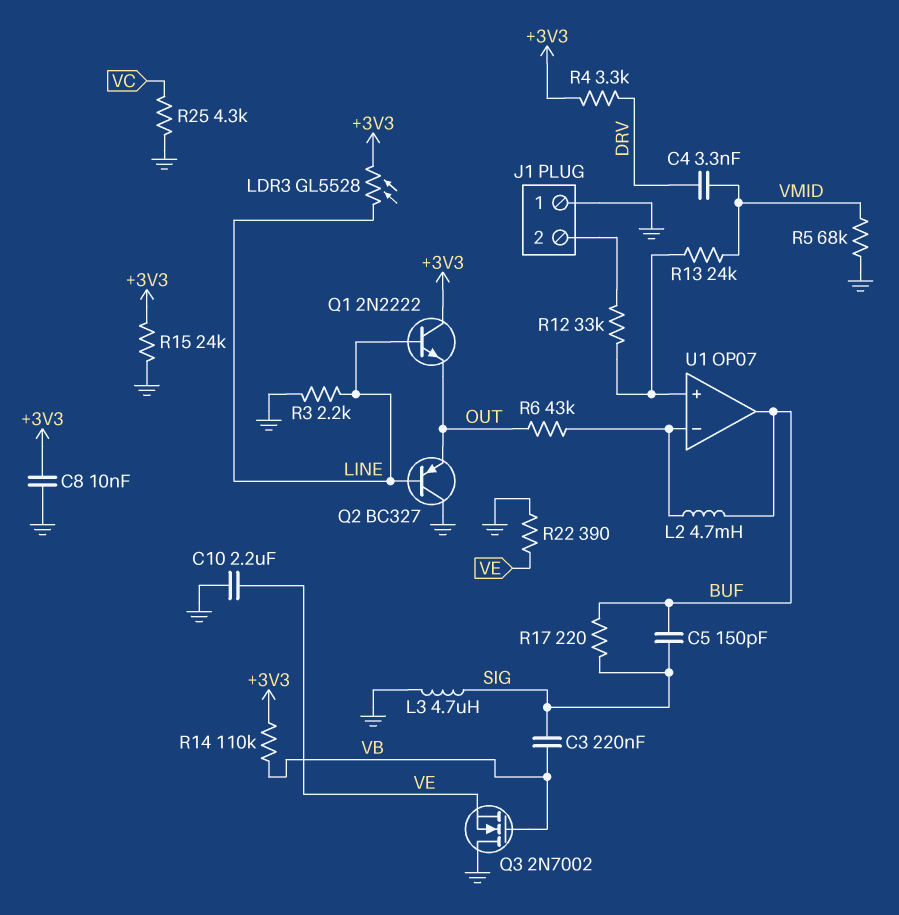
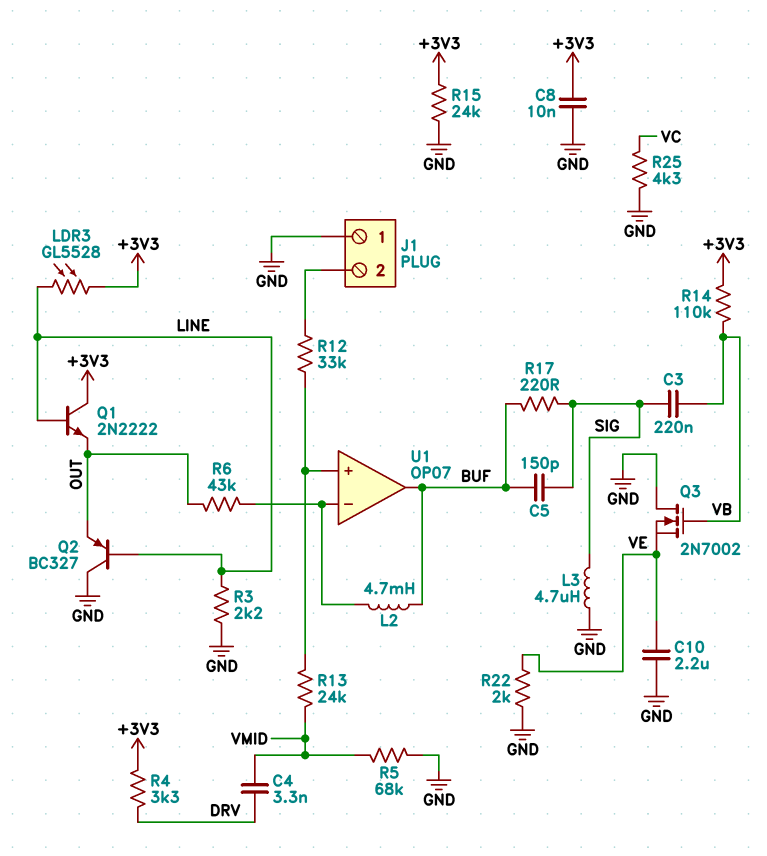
R22: 390 (GND, VE) -> 2k (GND, VE)

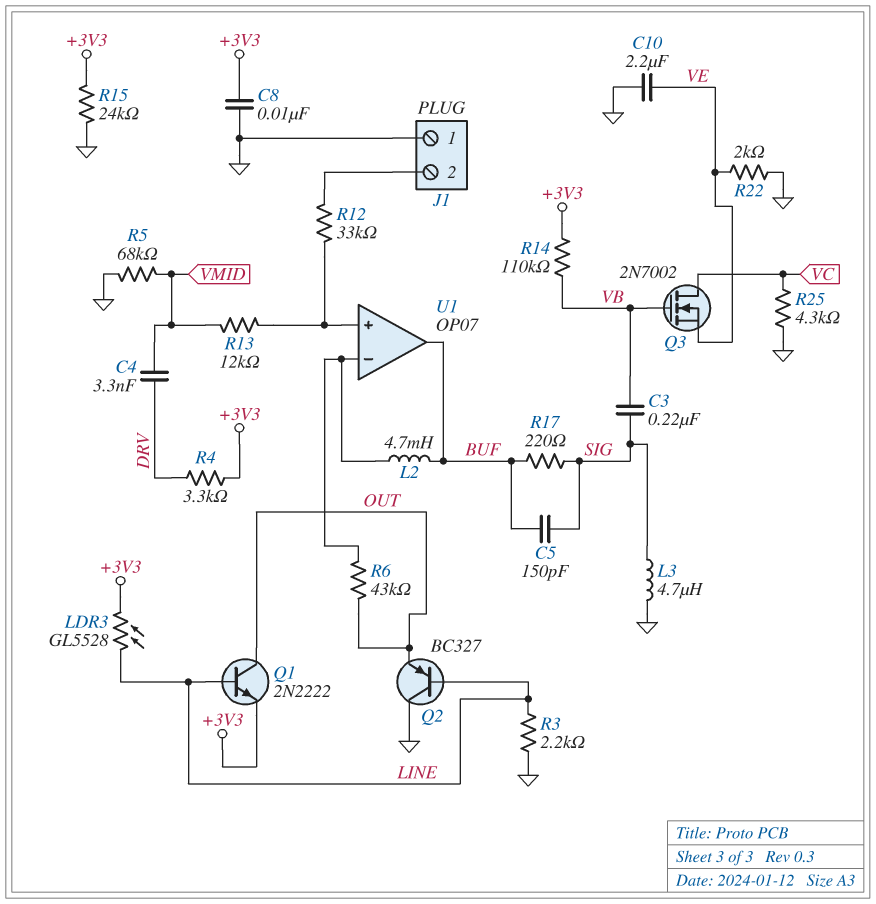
Q1: NPN 2N2222 (B LINE, C +3V3, E OUT) -> NPN 2N2222 (B LINE, C OUT, E +3V3)
Q3: NMOS 2N7002 (G VB, D GND, S VE) -> NMOS 2N7002 (G VB, D VC, S VE)
R13: 24k (U1/in+, VMID) -> 12k (U1/in+, VMID)

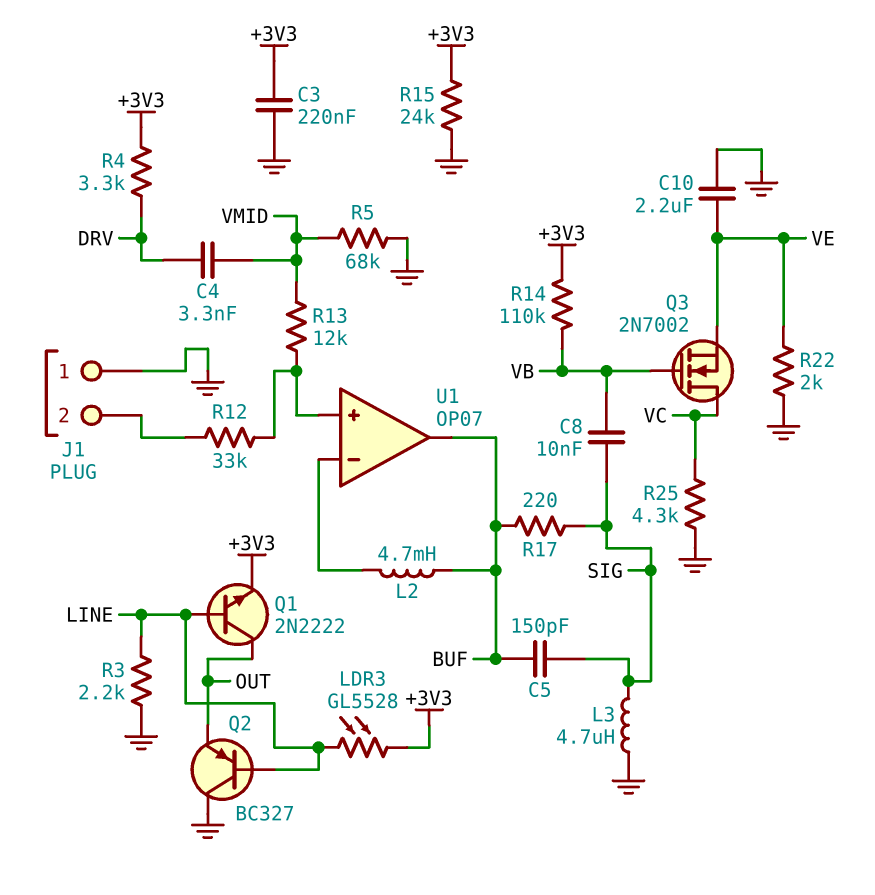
C3: 220nF (SIG, VB) -> 220nF (+3V3, GND)
C8: 10nF (+3V3, GND) -> 10nF (SIG, VB)
R6: 43k (OUT, U1/in-) -> none

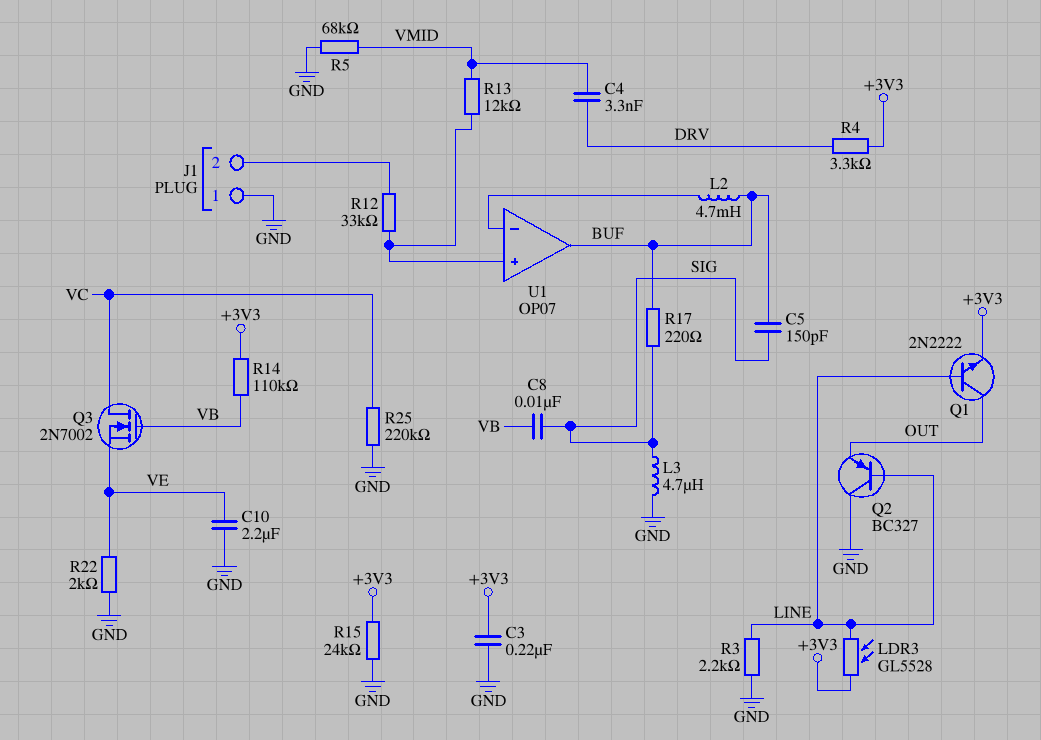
R25: 4.3k (GND, VC) -> 220k (GND, VC)

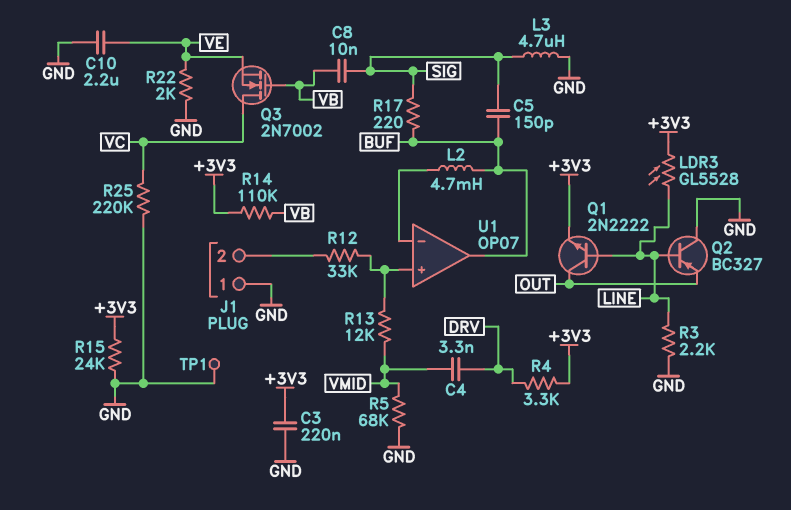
TP1: none -> test point (GND)

